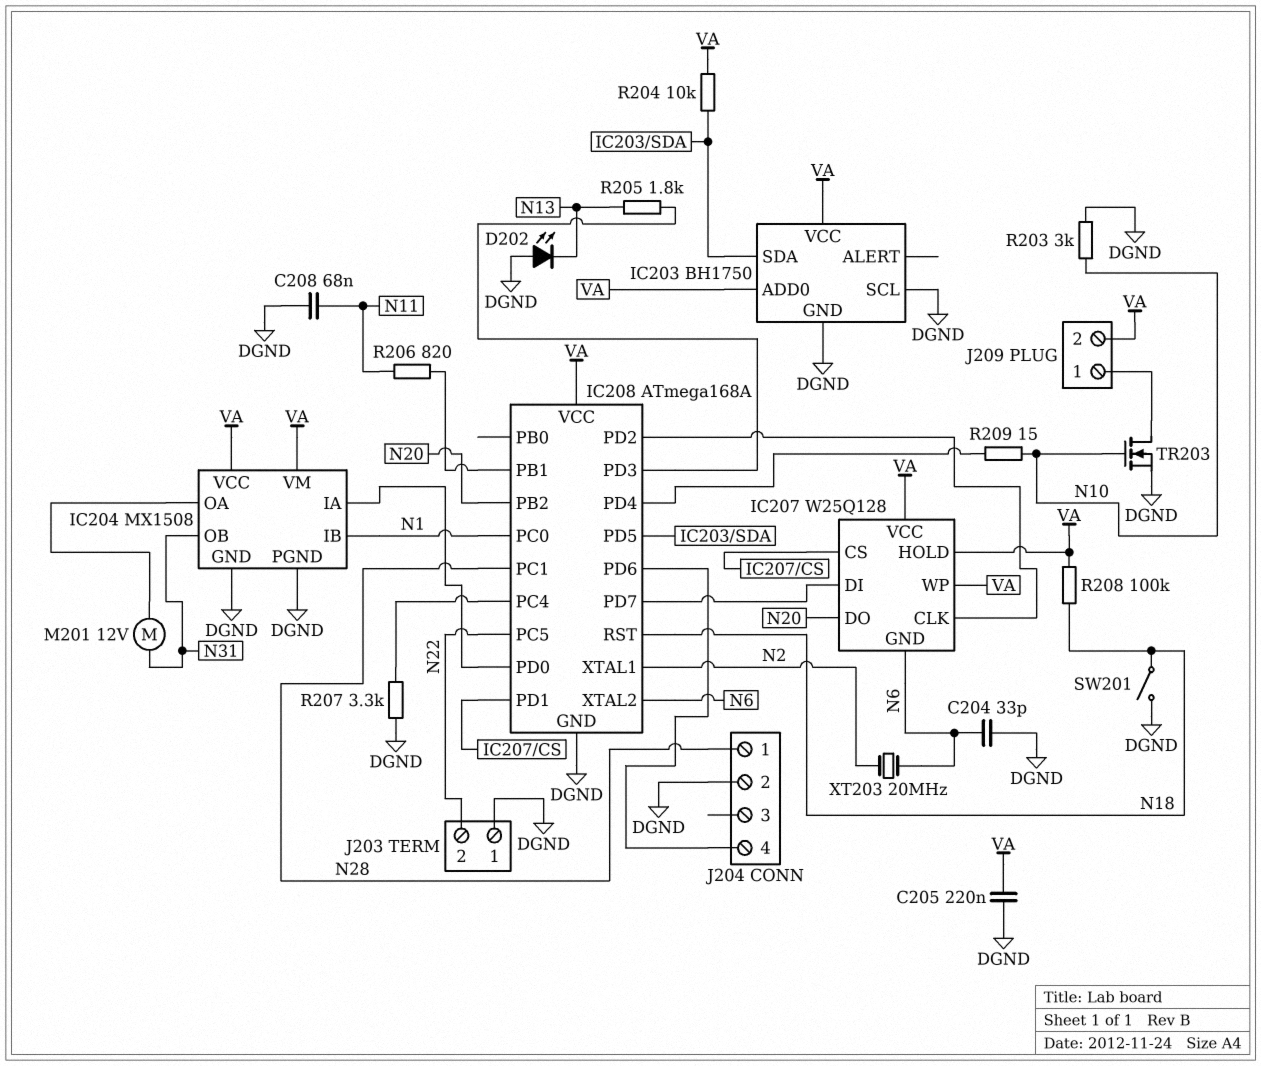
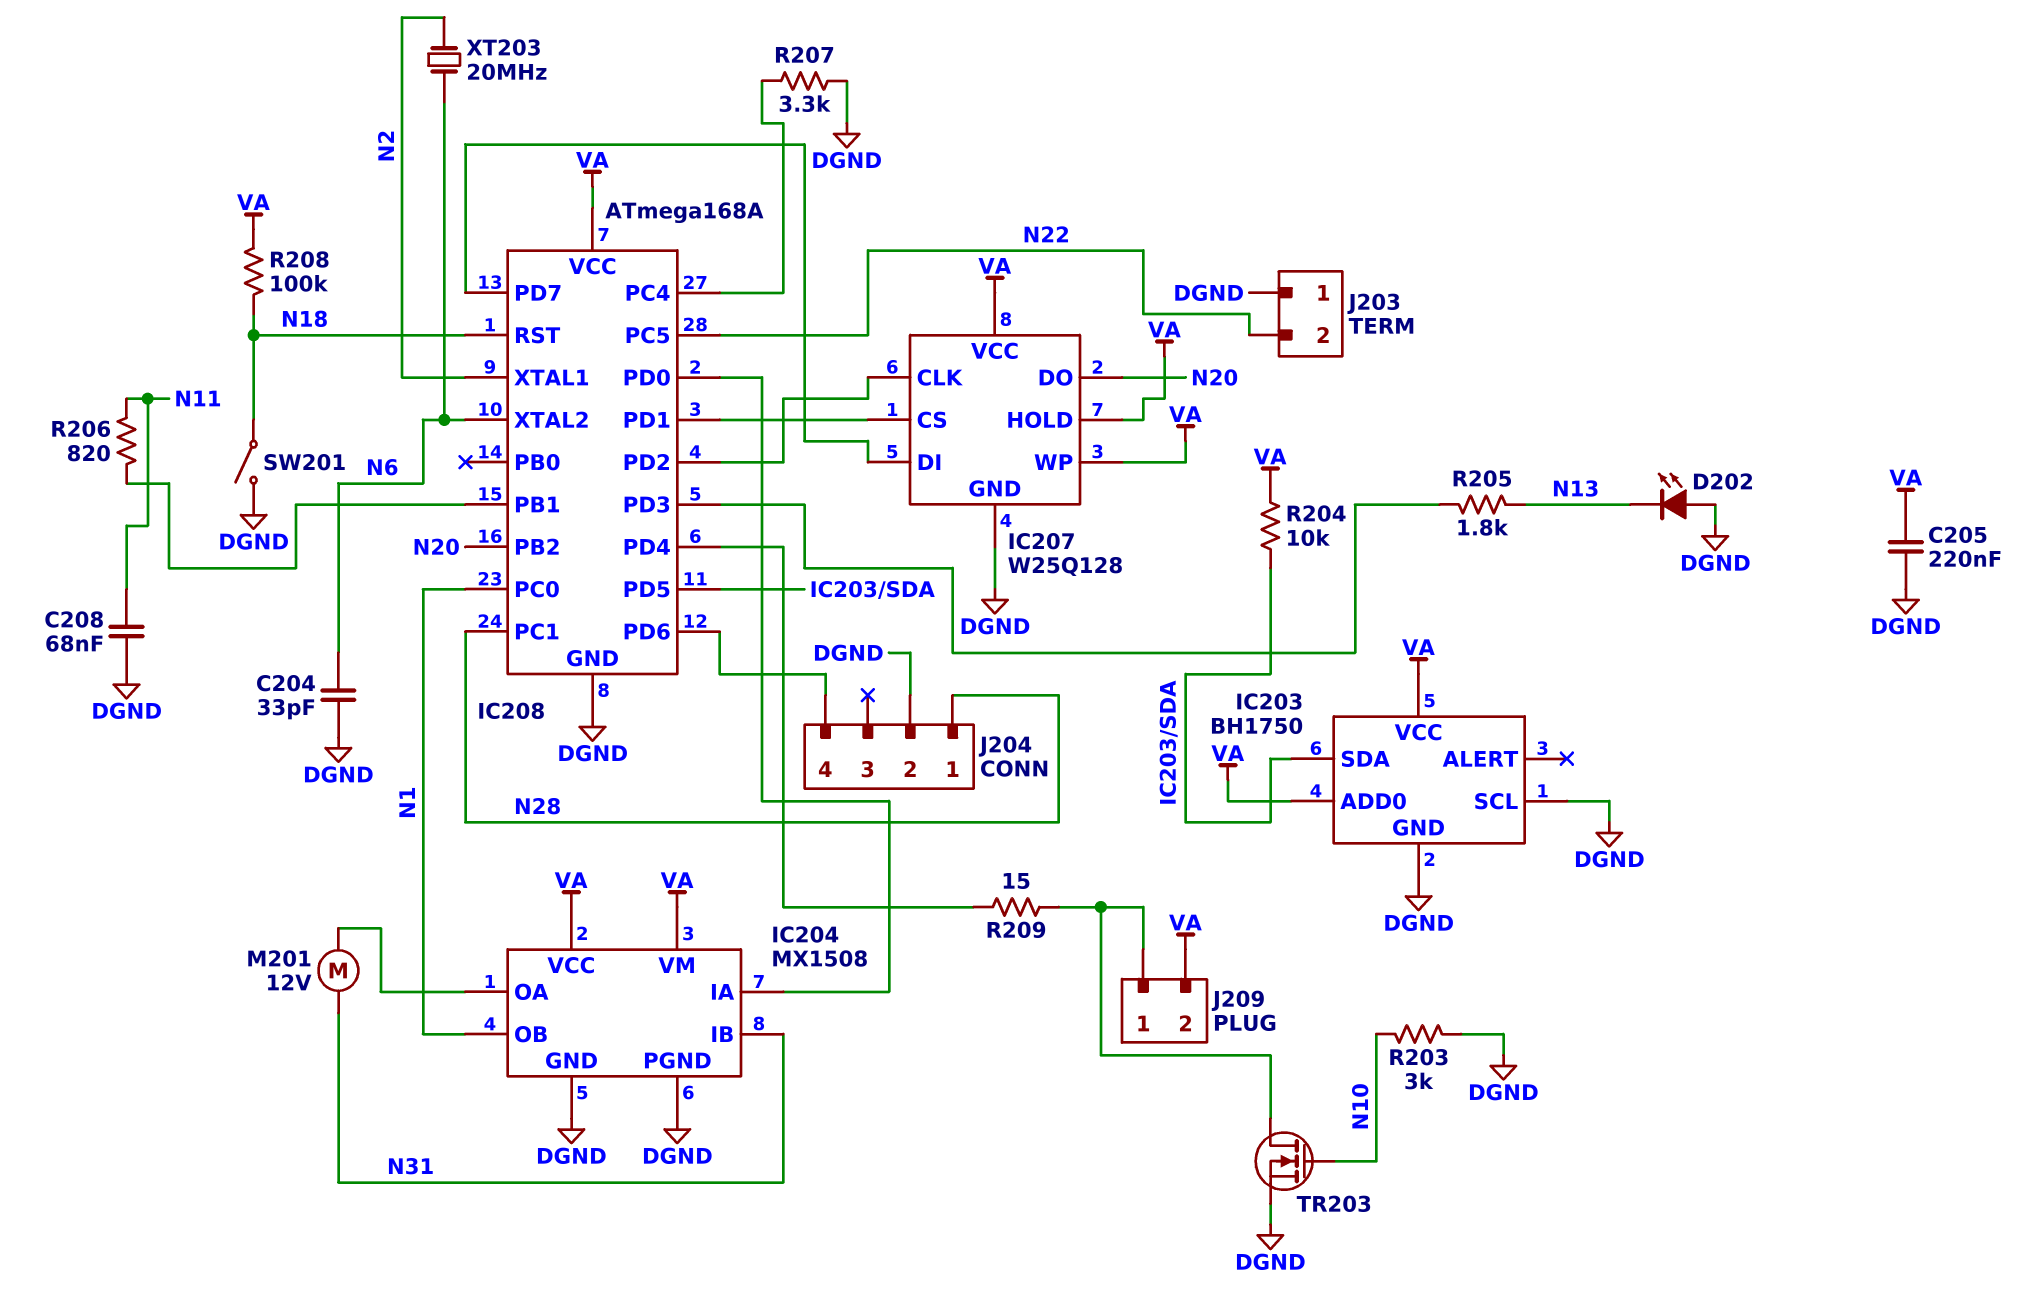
IC204 pin IB: N1 -> N31
IC204 pin OB: N31 -> N1
IC207 pin GND: N6 -> DGND
R209: 15 (IC208/PD4, N10) -> 15 (IC208/PD4, J209/1)

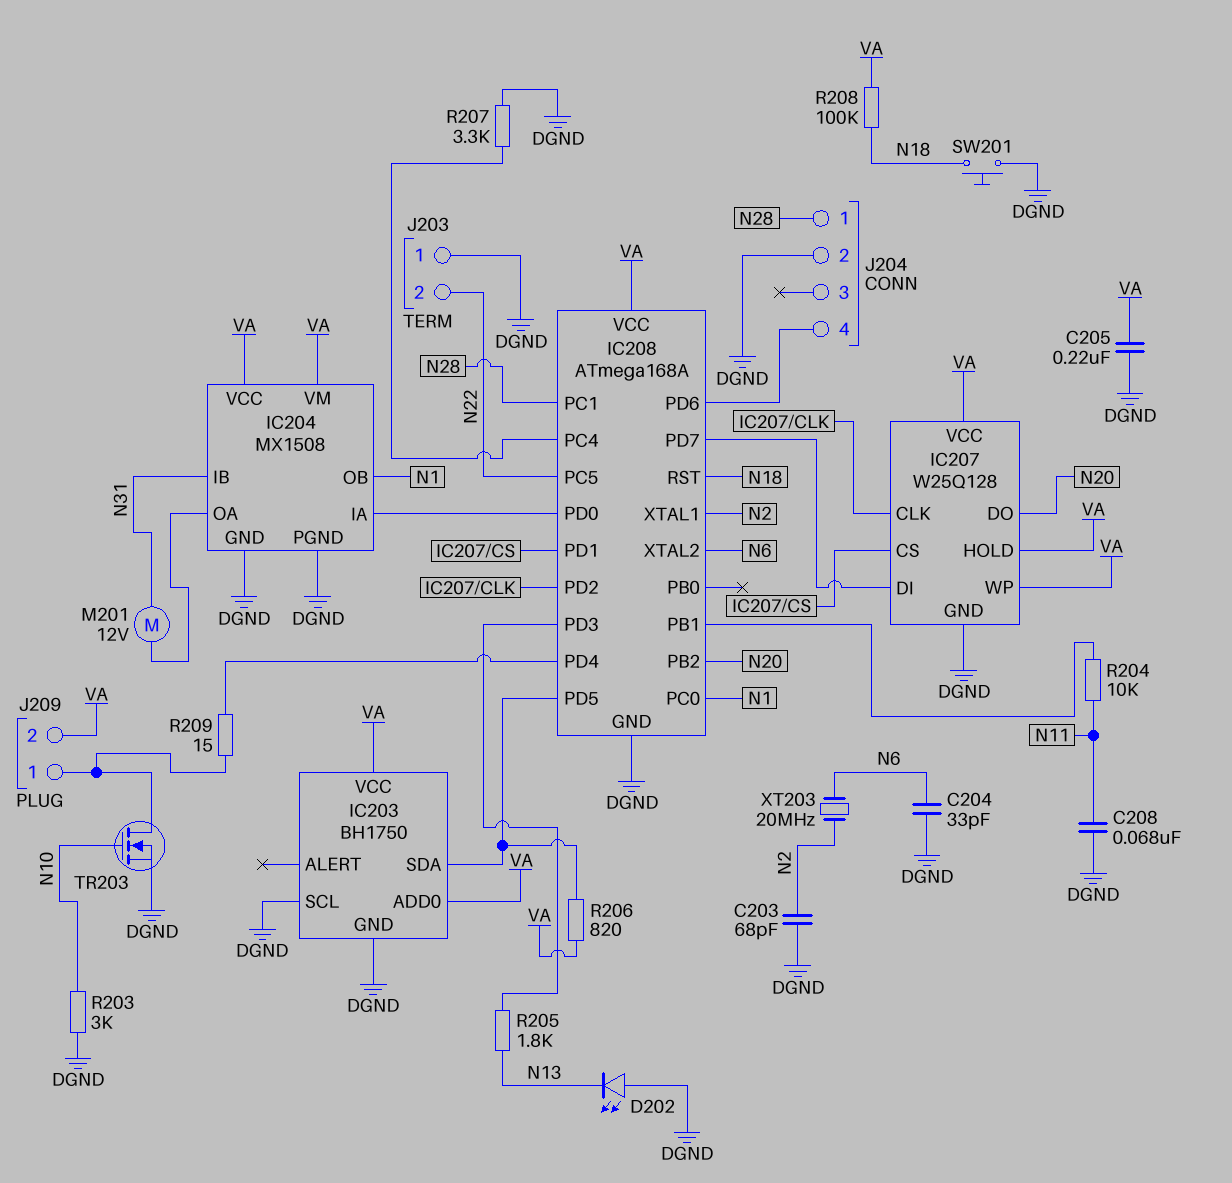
C203: none -> 68pF (DGND, N2)
R204: 10k (IC203/SDA, VA) -> 10k (IC208/PB1, N11)
R206: 820 (IC208/PB1, N11) -> 820 (IC203/SDA, VA)
SW201: switch (DGND, N18) -> button (DGND, N18)

